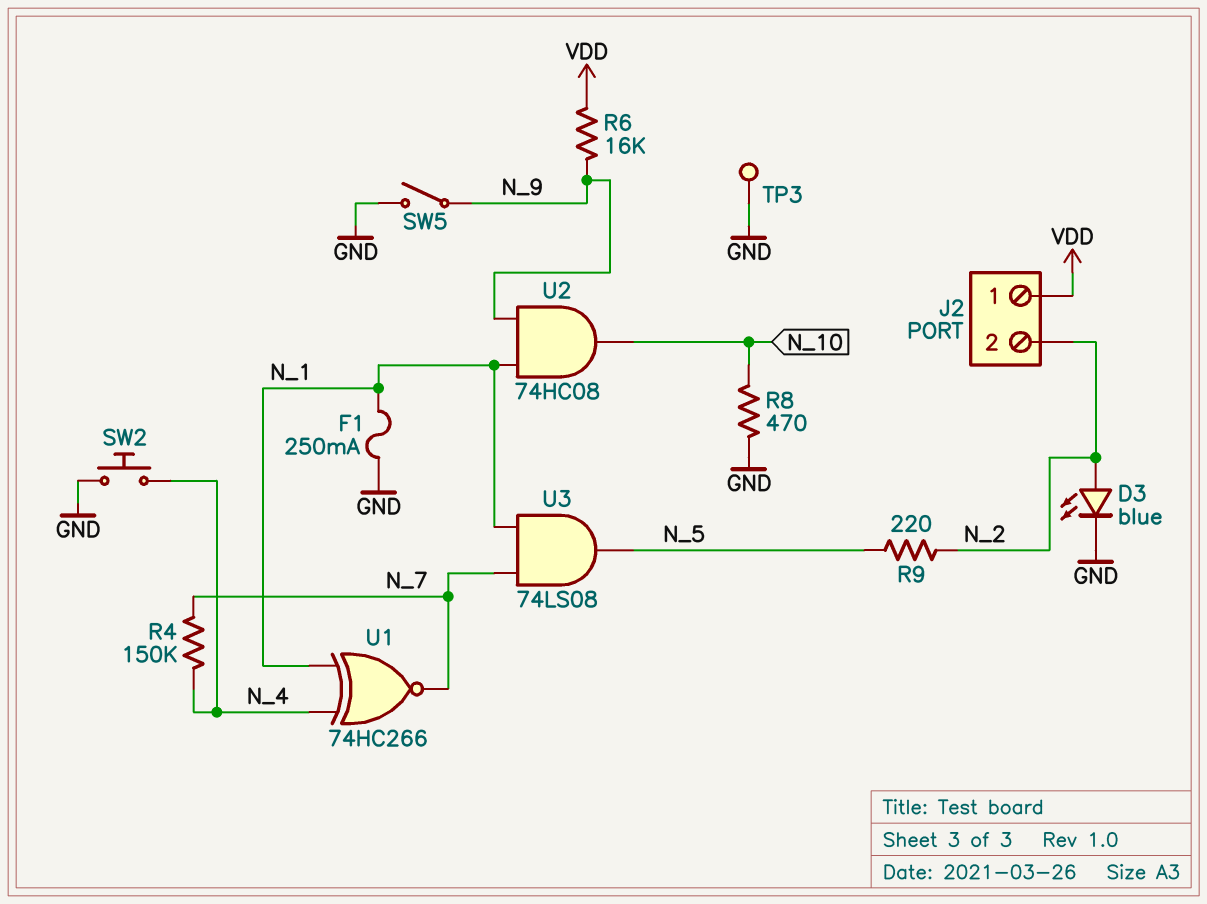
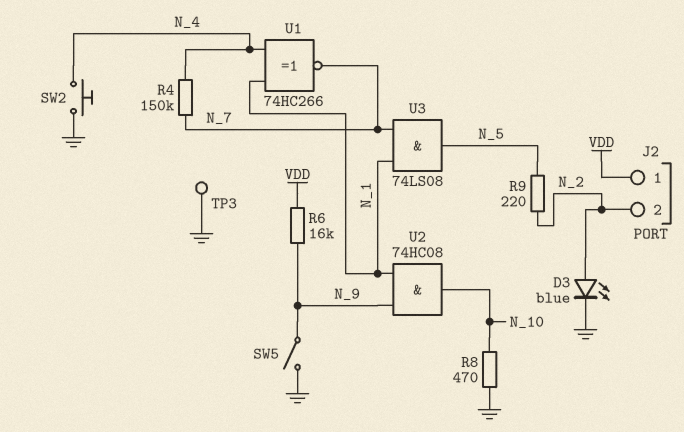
F1: 250mA (GND, N_1) -> none

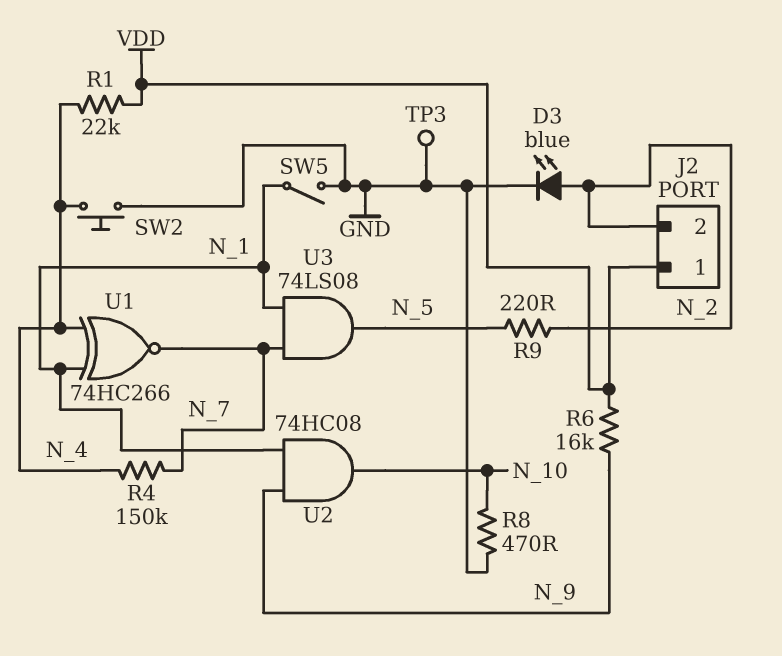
R1: none -> 22k (N_4, VDD)
SW5: switch (GND, N_9) -> switch (GND, N_1)

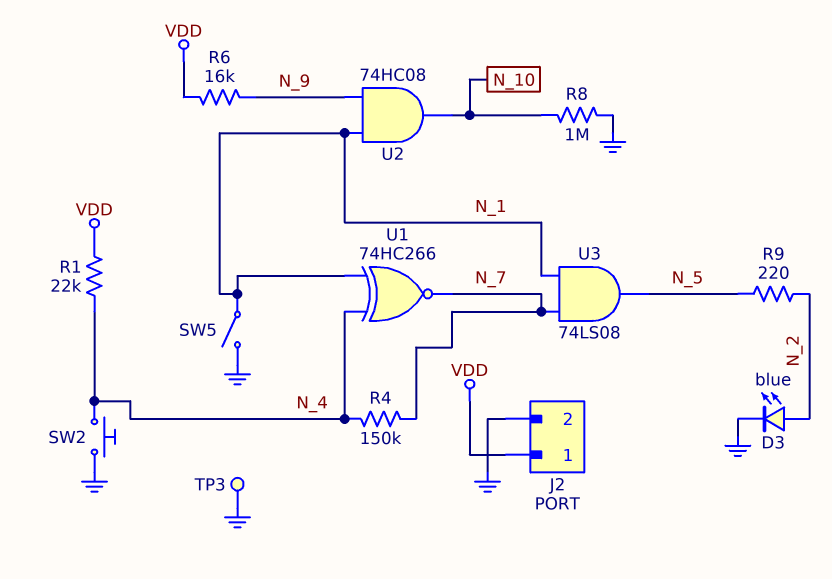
J2 pin 2: N_2 -> GND
R8: 470 (GND, N_10) -> 1M (GND, N_10)

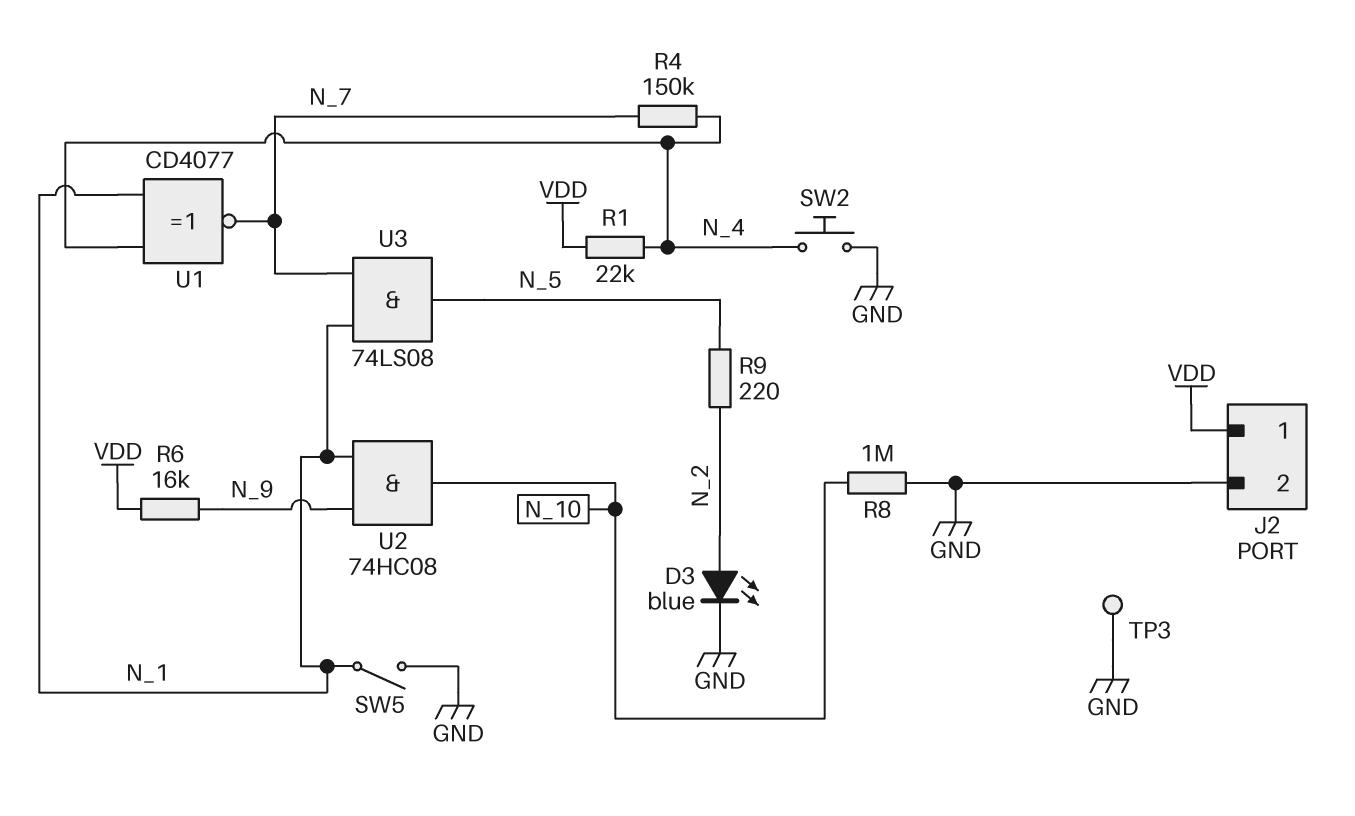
U1: XNOR 74HC266 (in N_1, in N_4, out N_7) -> XNOR CD4077 (in N_1, in N_4, out N_7)

